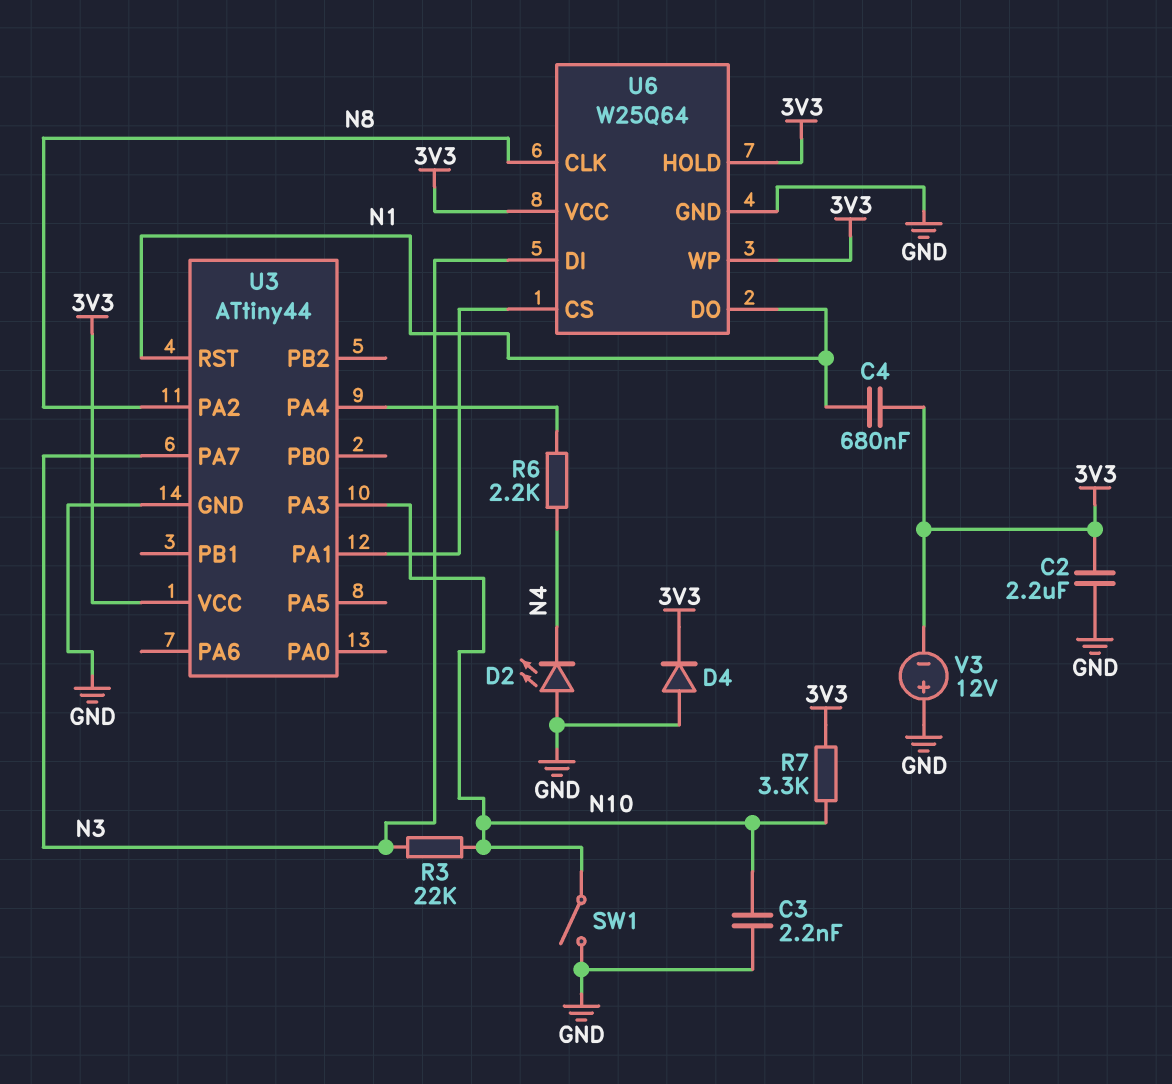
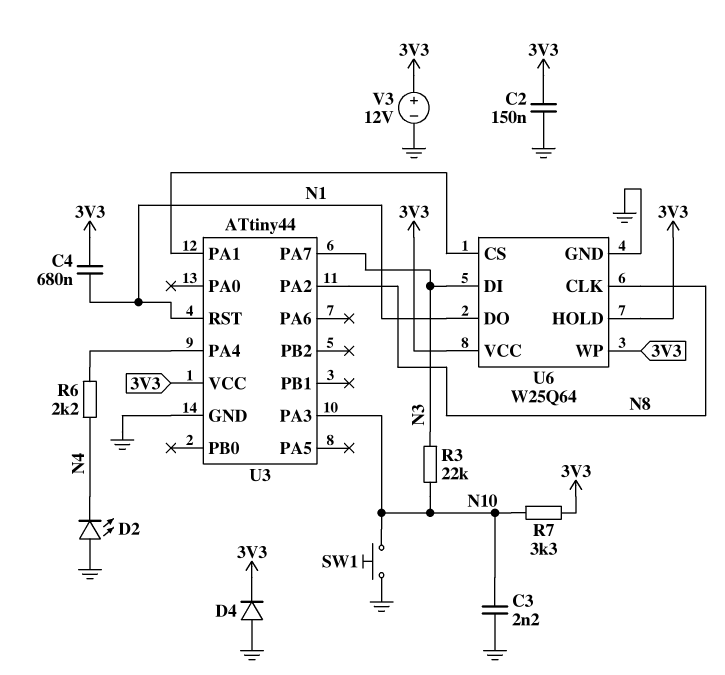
C2: 2.2uF (3V3, GND) -> 150nF (3V3, GND)
SW1: switch (GND, N10) -> button (GND, N10)
V3: 12V (plus GND, minus 3V3) -> 12V (plus 3V3, minus GND)

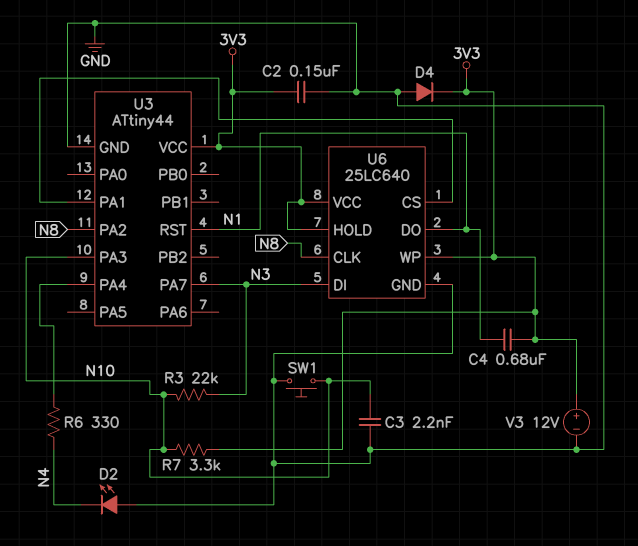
R6: 2.2k (N4, U3/PA4) -> 330 (N4, U3/PA4)
U6: W25Q64 -> 25LC640

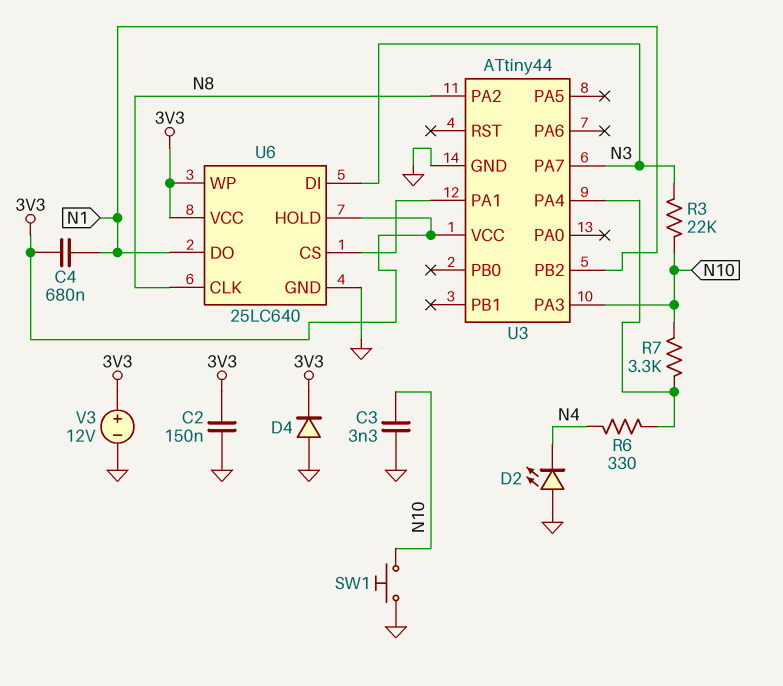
C3: 2.2nF (GND, N10) -> 3.3nF (GND, N10)
R7: 3.3k (3V3, N10) -> 3.3k (N10, U3/PA4)
U3 pin PB2: none -> N1
U3 pin RST: N1 -> none

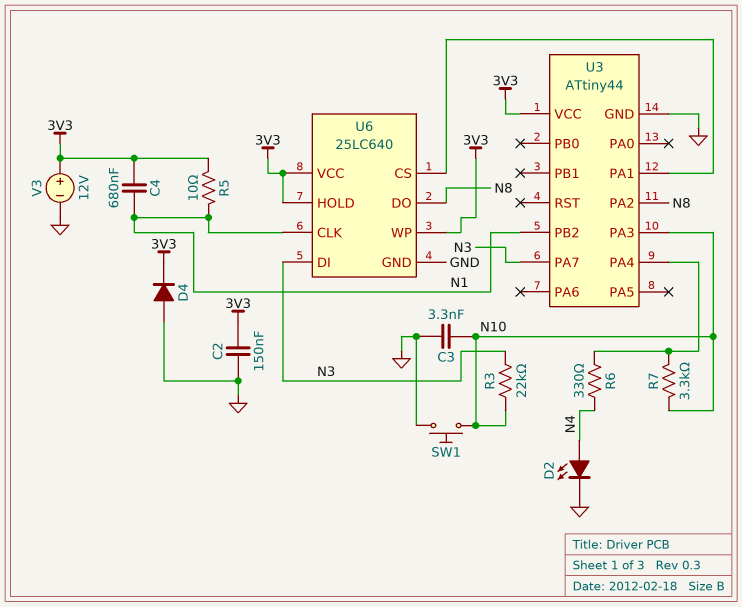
D2: LED (A GND, K N4) -> LED (A N4, K GND)
R5: none -> 10 (3V3, N1)
U6 pin CLK: N8 -> N1
U6 pin DO: N1 -> N8

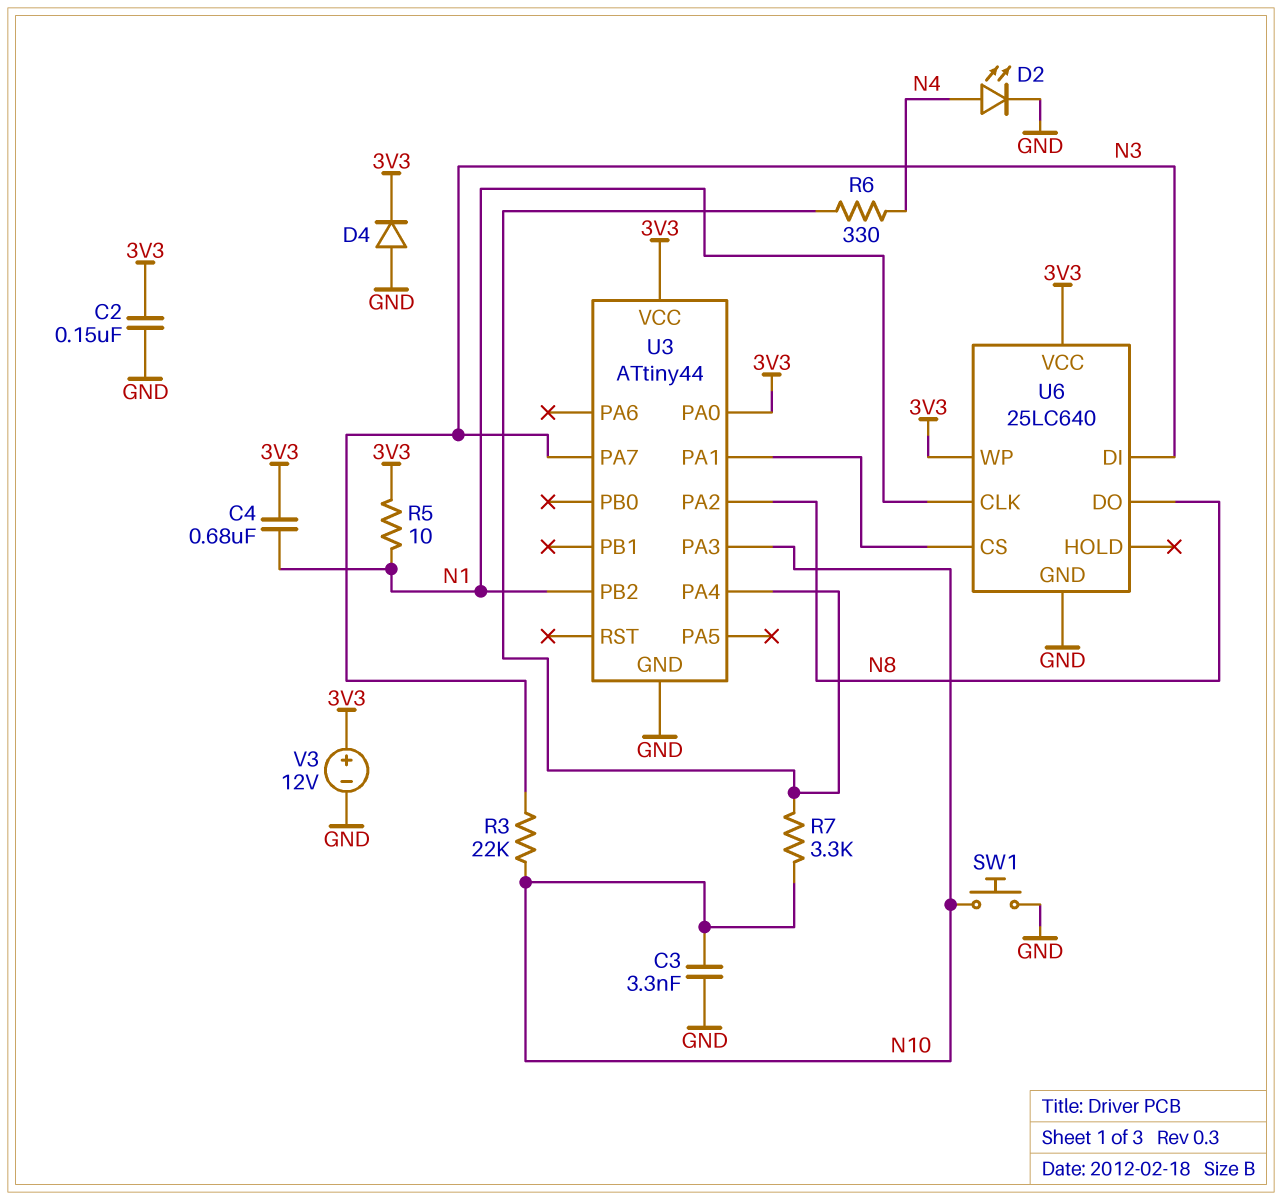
U3 pin PA0: none -> 3V3
U6 pin HOLD: 3V3 -> none

